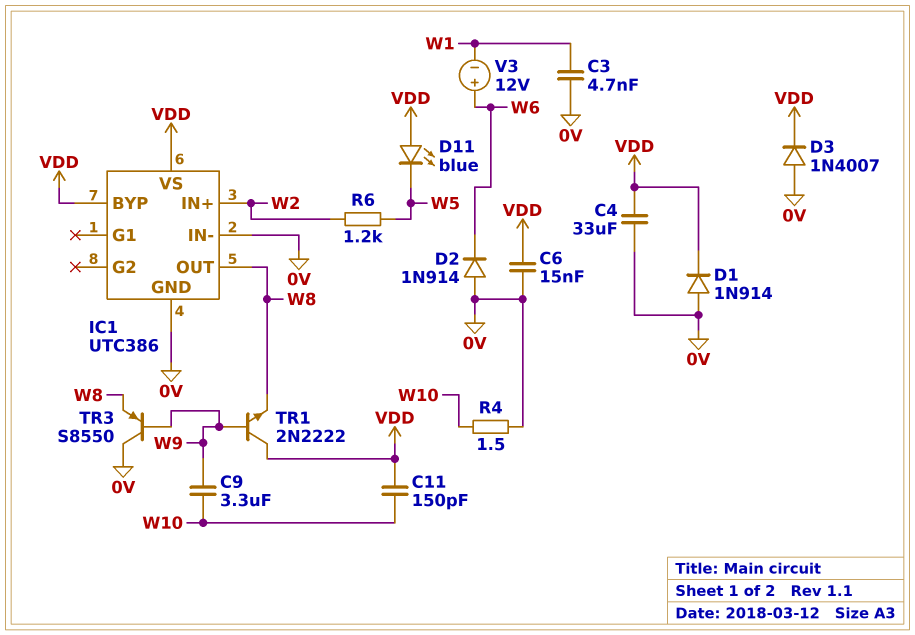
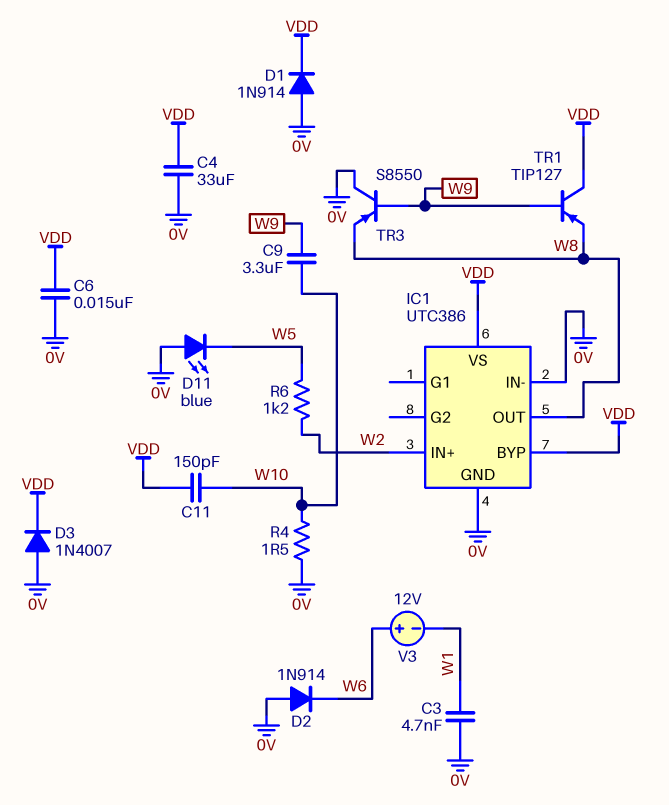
D11: LED blue (A VDD, K W5) -> LED blue (A 0V, K W5)
TR1: NPN 2N2222 (B W9, C VDD, E W8) -> PNP TIP127 (B W9, C VDD, E W8)

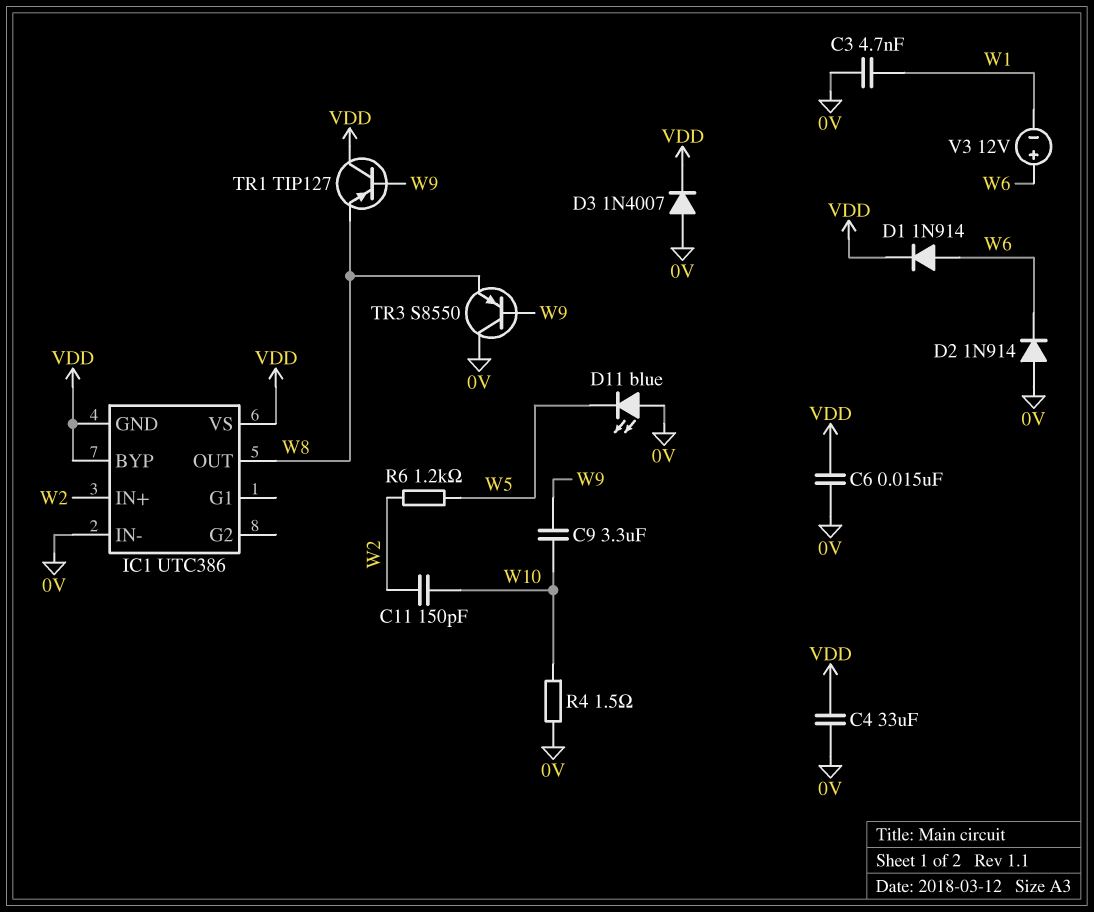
C11: 150pF (VDD, W10) -> 150pF (W2, W10)
D1: diode 1N914 (A 0V, K VDD) -> diode 1N914 (A W6, K VDD)
IC1 pin GND: 0V -> VDD

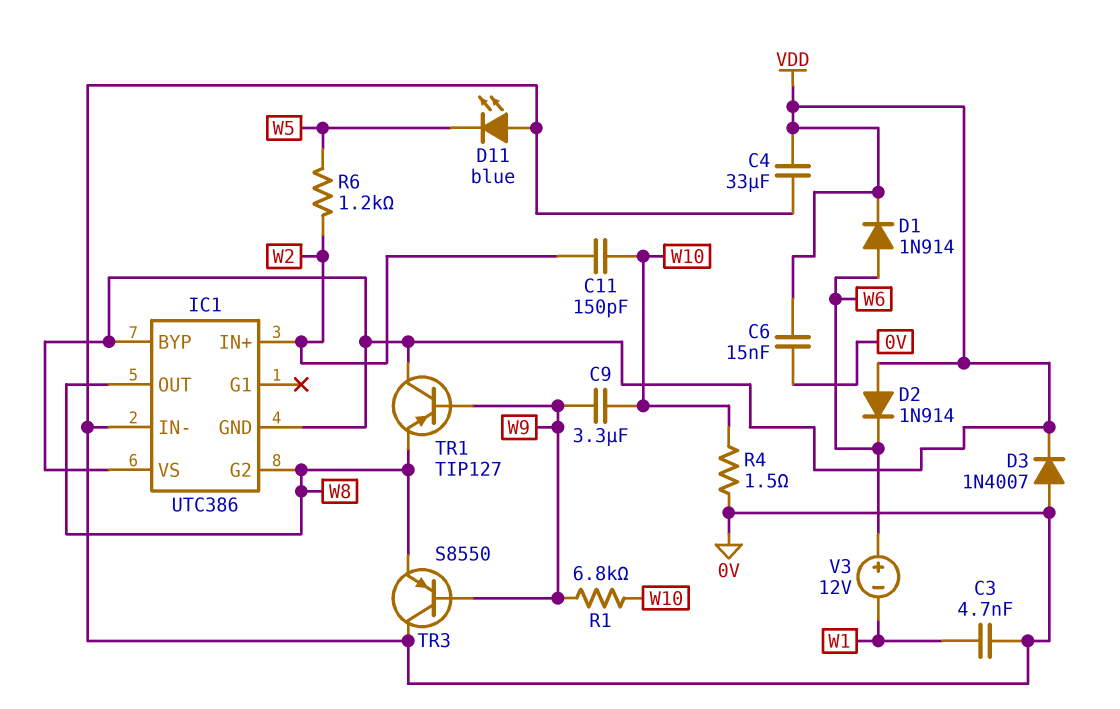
D2: diode 1N914 (A 0V, K W6) -> diode 1N914 (A VDD, K W6)
IC1 pin G2: none -> W8
R1: none -> 6.8k (W9, W10)

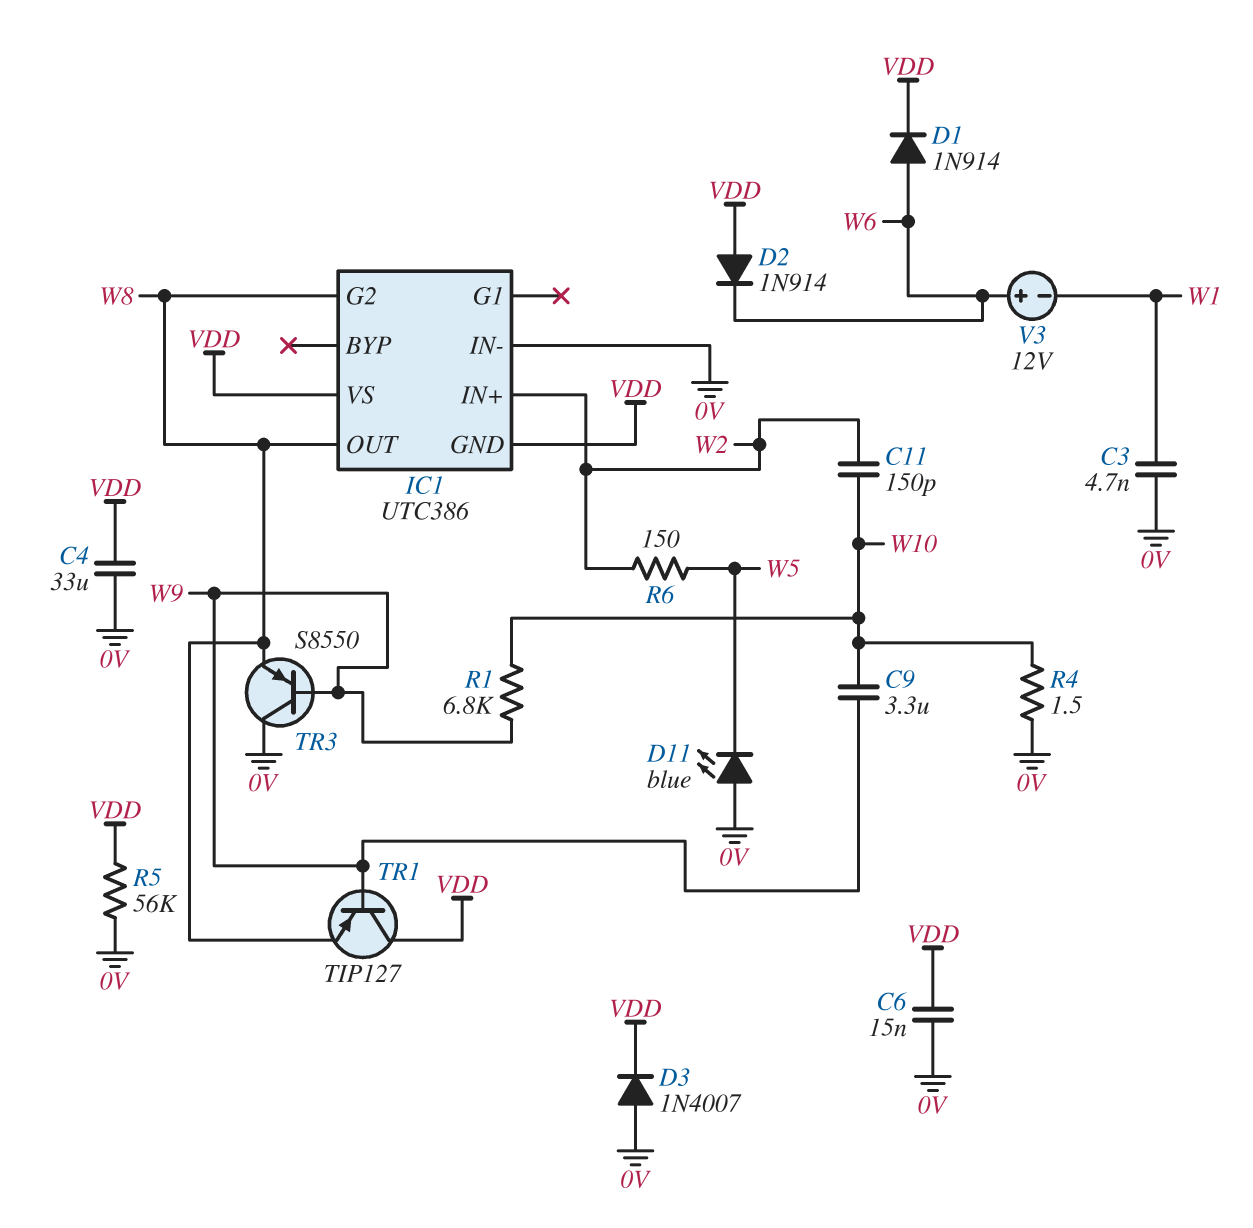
IC1 pin BYP: VDD -> none
R5: none -> 56k (0V, VDD)
R6: 1.2k (W2, W5) -> 150 (W2, W5)

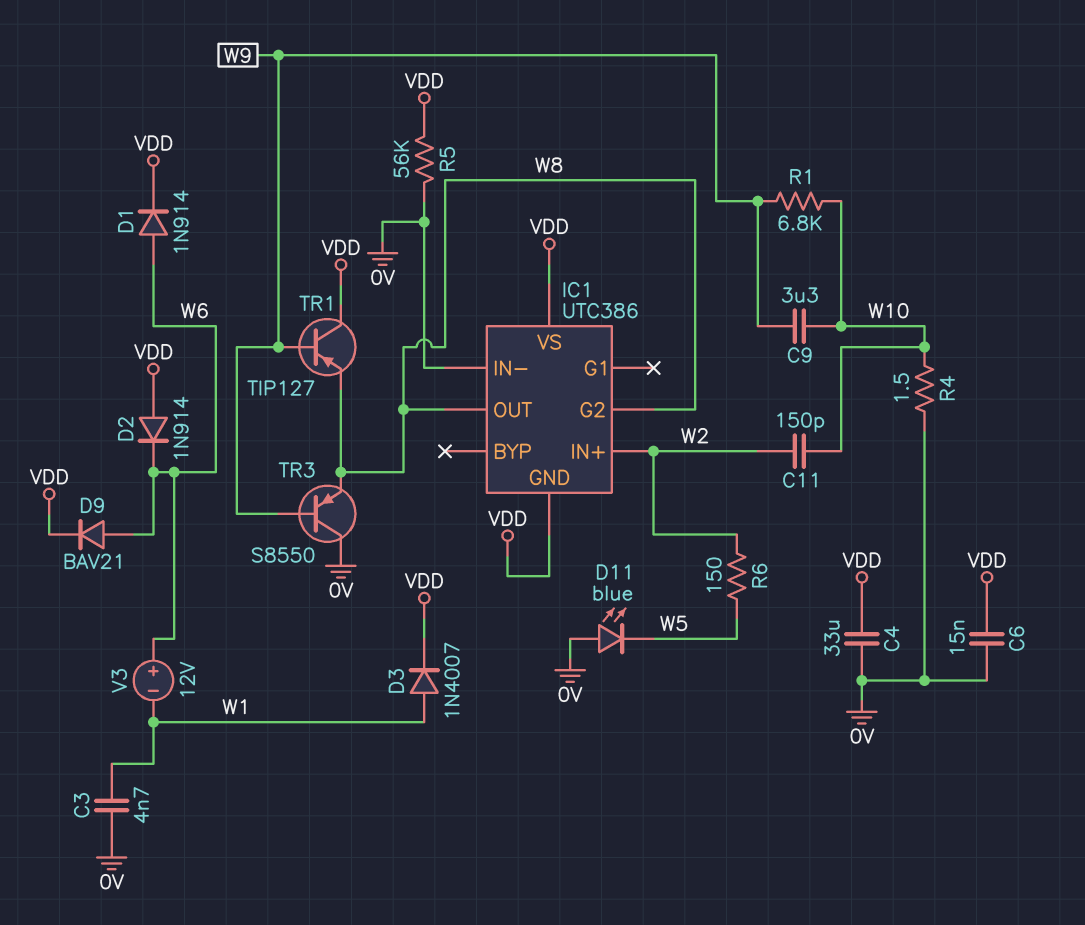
D3: diode 1N4007 (A 0V, K VDD) -> diode 1N4007 (A W1, K VDD)
D9: none -> diode BAV21 (A W6, K VDD)

